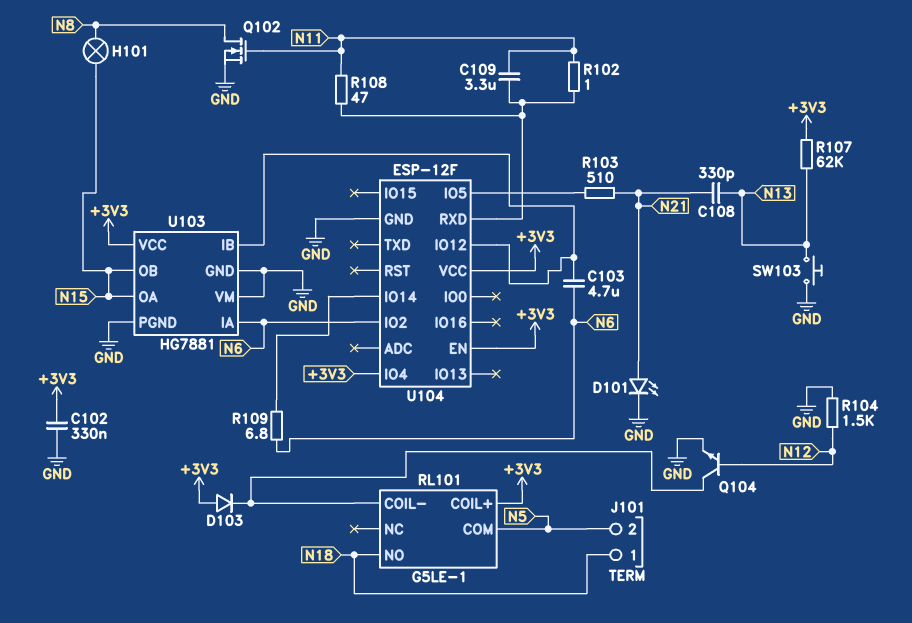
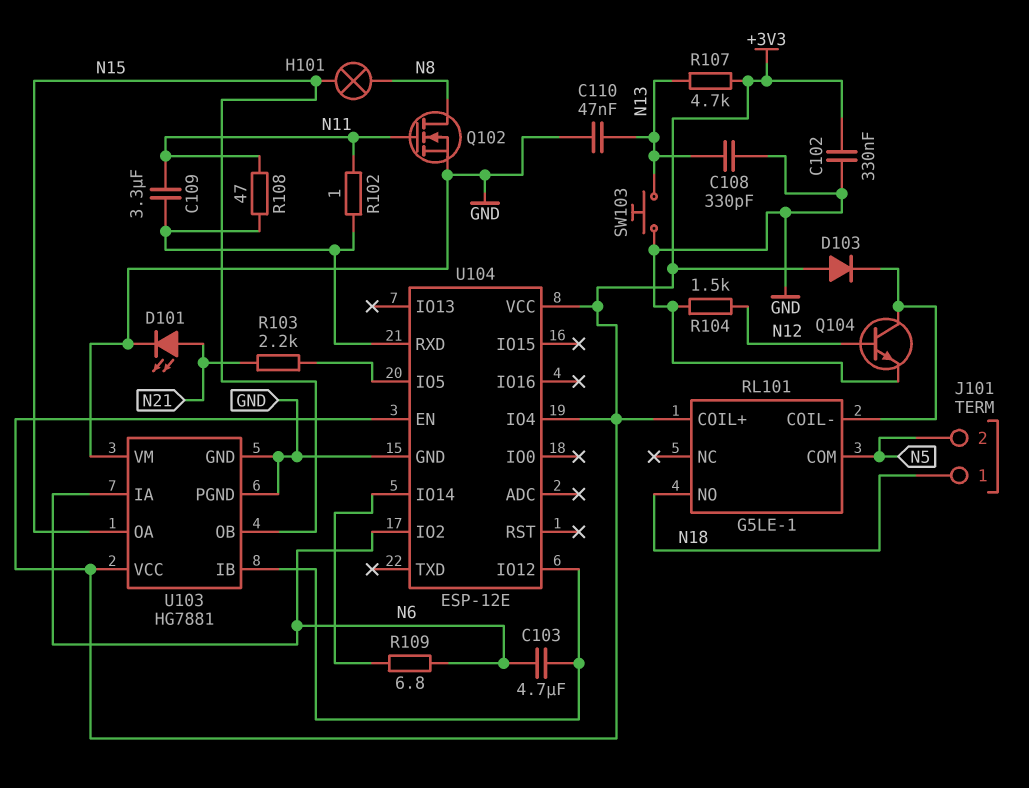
C108: 330pF (N13, N21) -> 330pF (GND, N13)
C110: none -> 47nF (GND, N13)
R103: 510 (N21, U104/IO5) -> 2.2k (N21, U104/IO5)
R107: 62k (+3V3, N13) -> 4.7k (+3V3, N13)
U104: ESP-12F -> ESP-12E

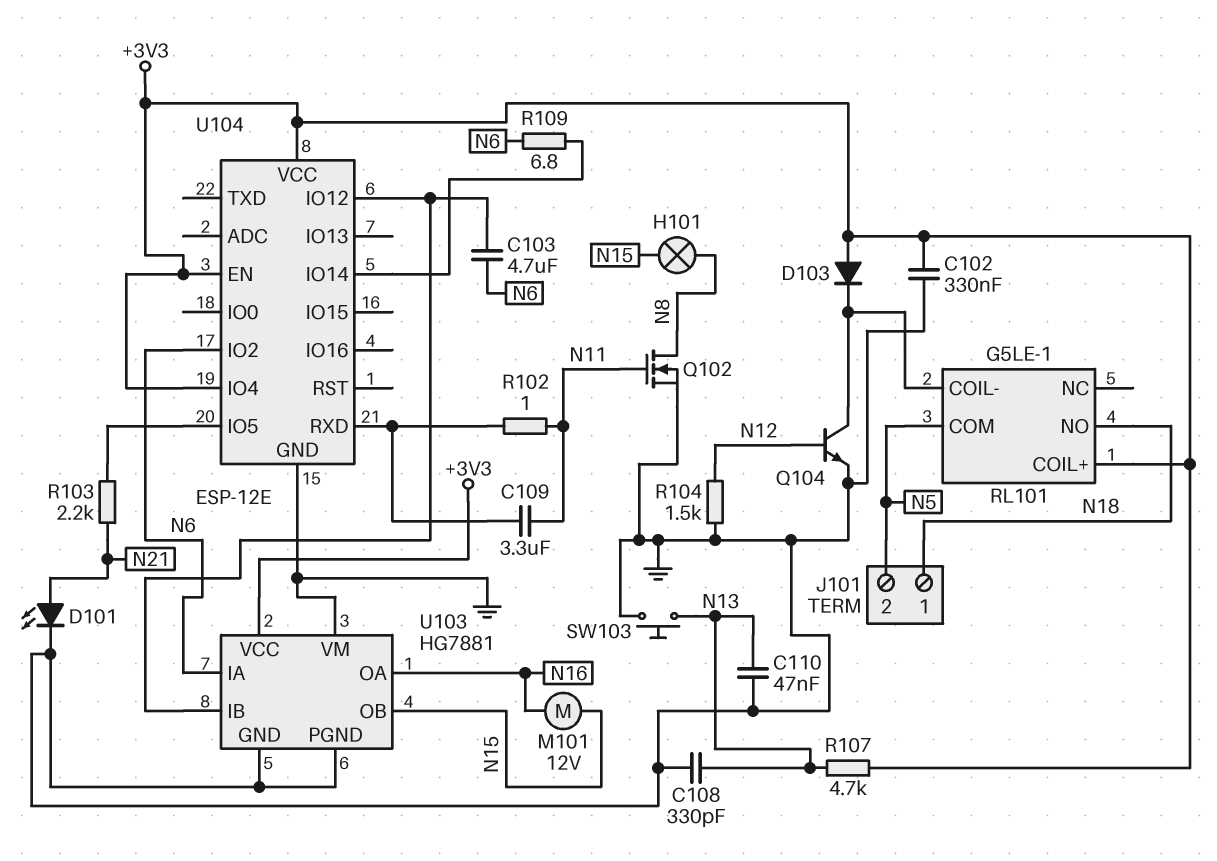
M101: none -> motor 12V (N15, N16)
R108: 47 (N11, U104/RXD) -> none
U103 pin OA: N15 -> N16

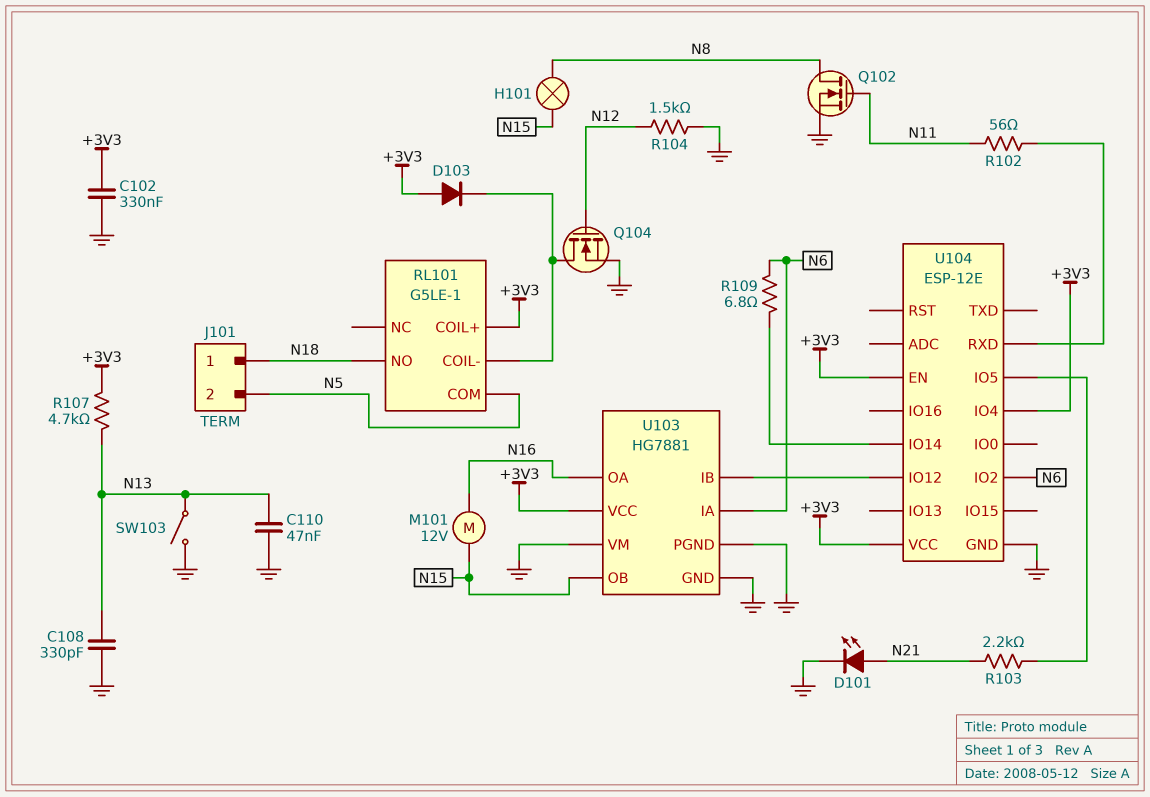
C103: 4.7uF (N6, U103/IB) -> none
C109: 3.3uF (N11, U104/RXD) -> none
Q104: NPN (B N12, C RL101/COIL-, E GND) -> NMOS (G N12, D RL101/COIL-, S GND)
R102: 1 (N11, U104/RXD) -> 56 (N11, U104/RXD)
SW103: button (GND, N13) -> switch (GND, N13)

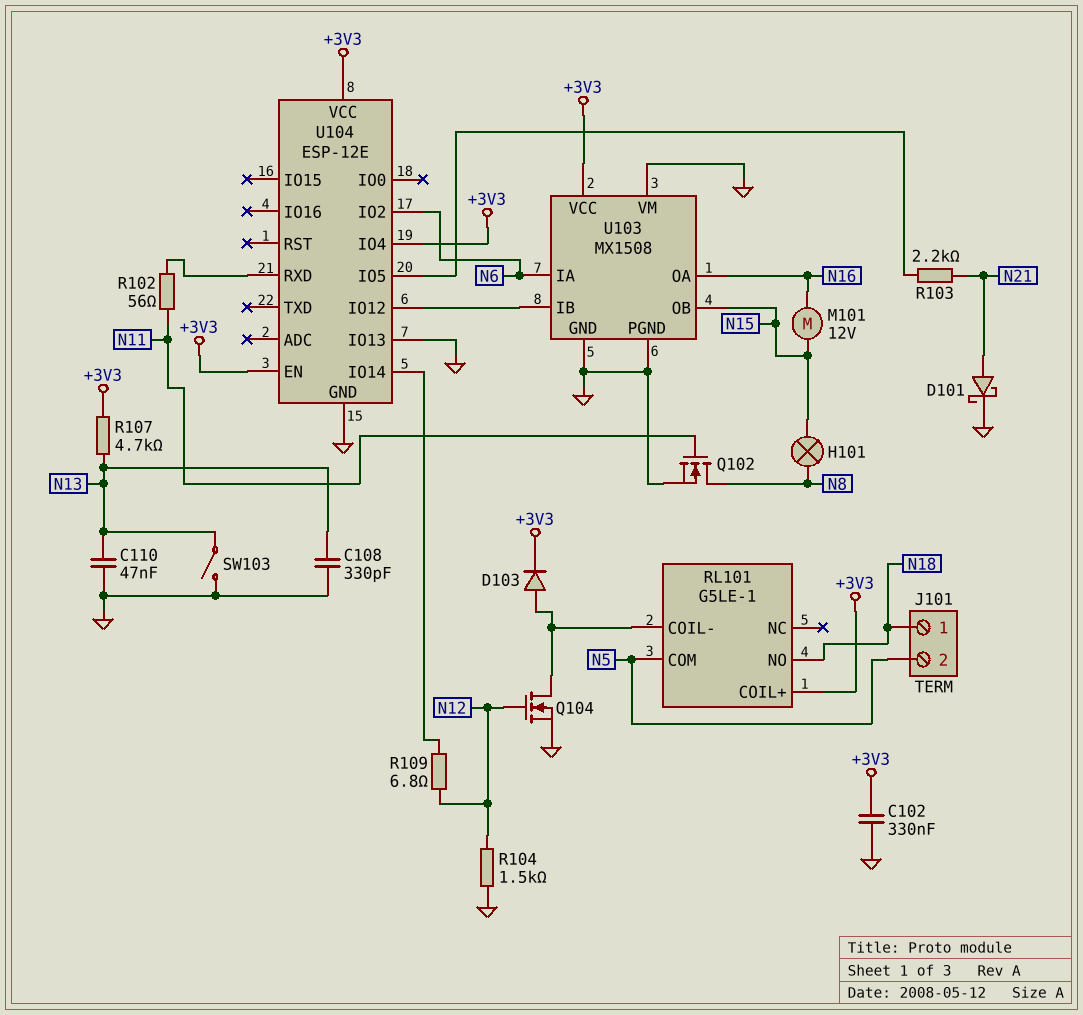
D101: LED (A N21, K GND) -> schottky (A N21, K GND)
D103: diode (A +3V3, K RL101/COIL-) -> diode (A RL101/COIL-, K +3V3)
R109: 6.8 (N6, U104/IO14) -> 6.8 (N12, U104/IO14)
U103: HG7881 -> MX1508
U104 pin IO13: none -> GND

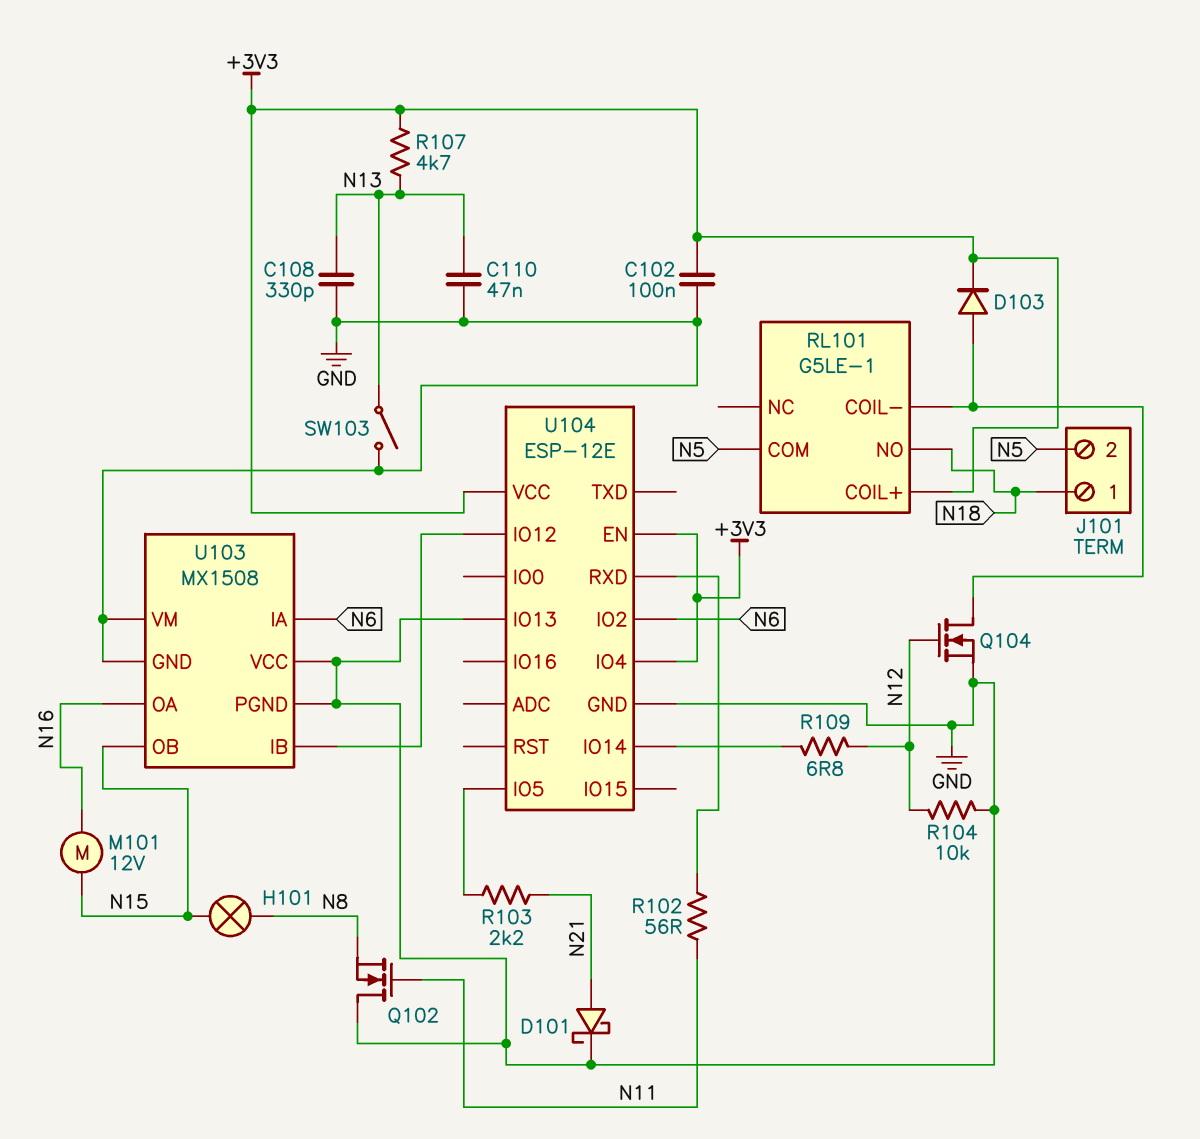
C102: 330nF (+3V3, GND) -> 100nF (+3V3, GND)
Q102: NMOS (G N11, D N8, S GND) -> NMOS (G N11, D GND, S N8)
R104: 1.5k (GND, N12) -> 10k (GND, N12)
U103 pin VCC: +3V3 -> GND

